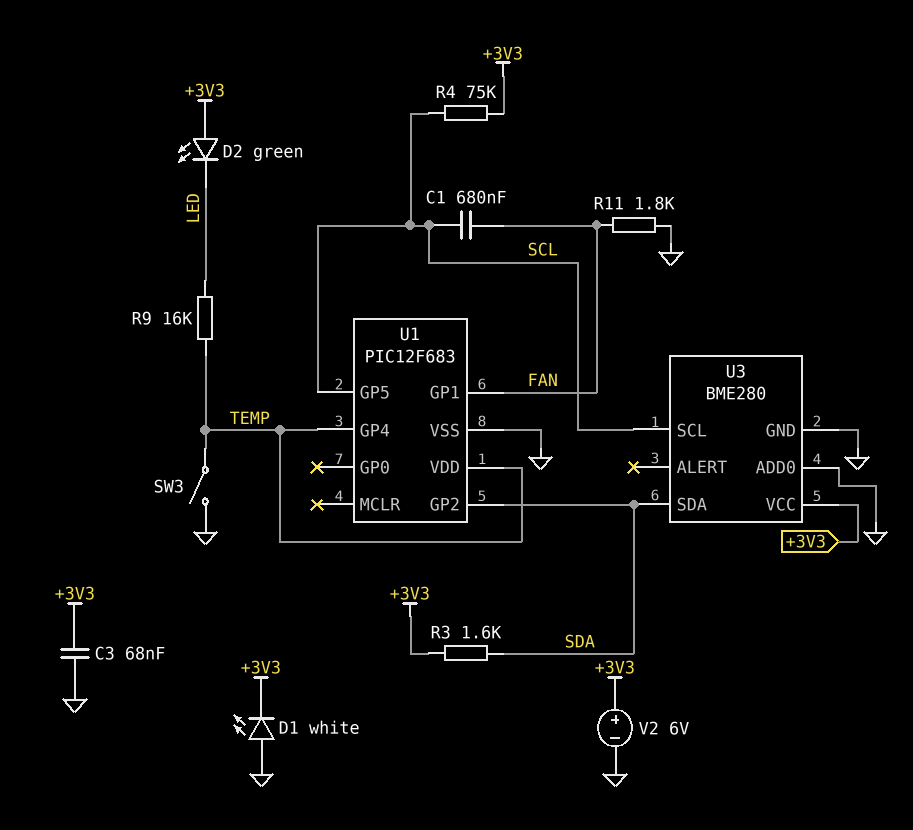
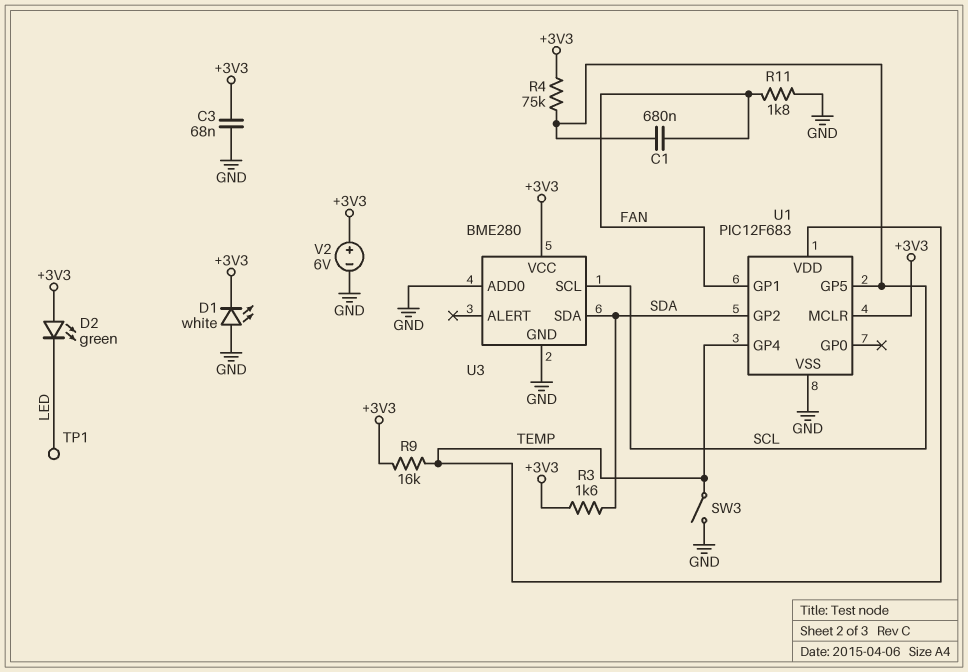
R9: 16k (LED, TEMP) -> 16k (+3V3, TEMP)
TP1: none -> test point (LED)
U1 pin MCLR: none -> +3V3

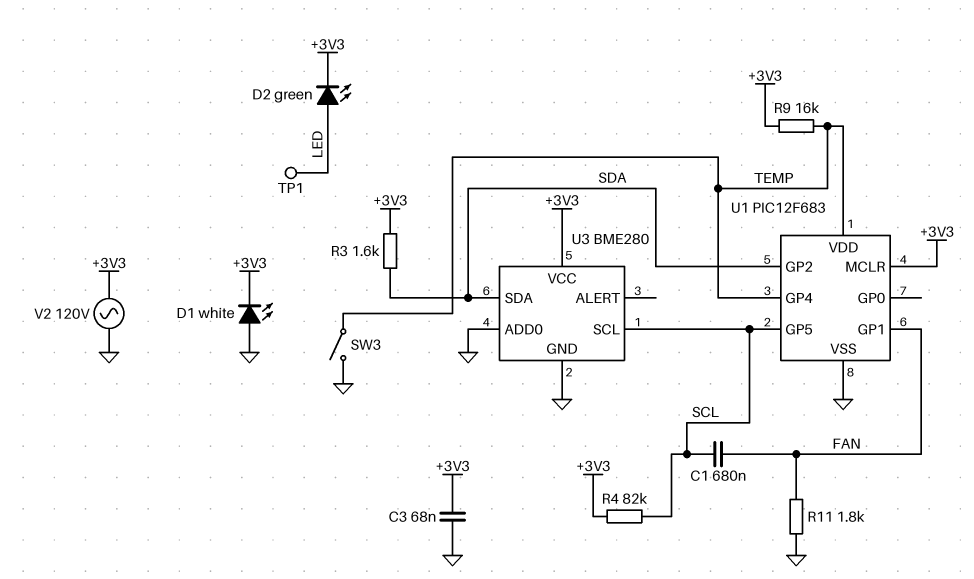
D2: LED green (A +3V3, K LED) -> LED green (A LED, K +3V3)
R4: 75k (+3V3, SCL) -> 82k (+3V3, SCL)
V2: 6V (plus +3V3, minus GND) -> AC 120V (+3V3, GND)

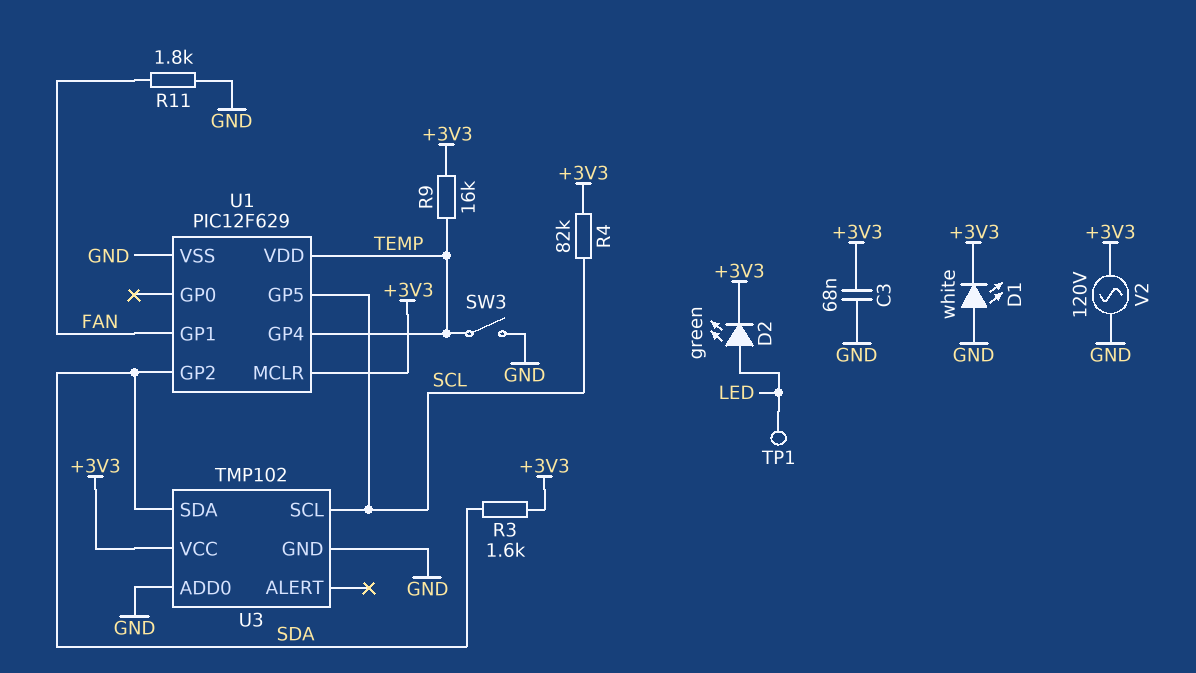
C1: 680nF (FAN, SCL) -> none
U1: PIC12F683 -> PIC12F629
U3: BME280 -> TMP102

